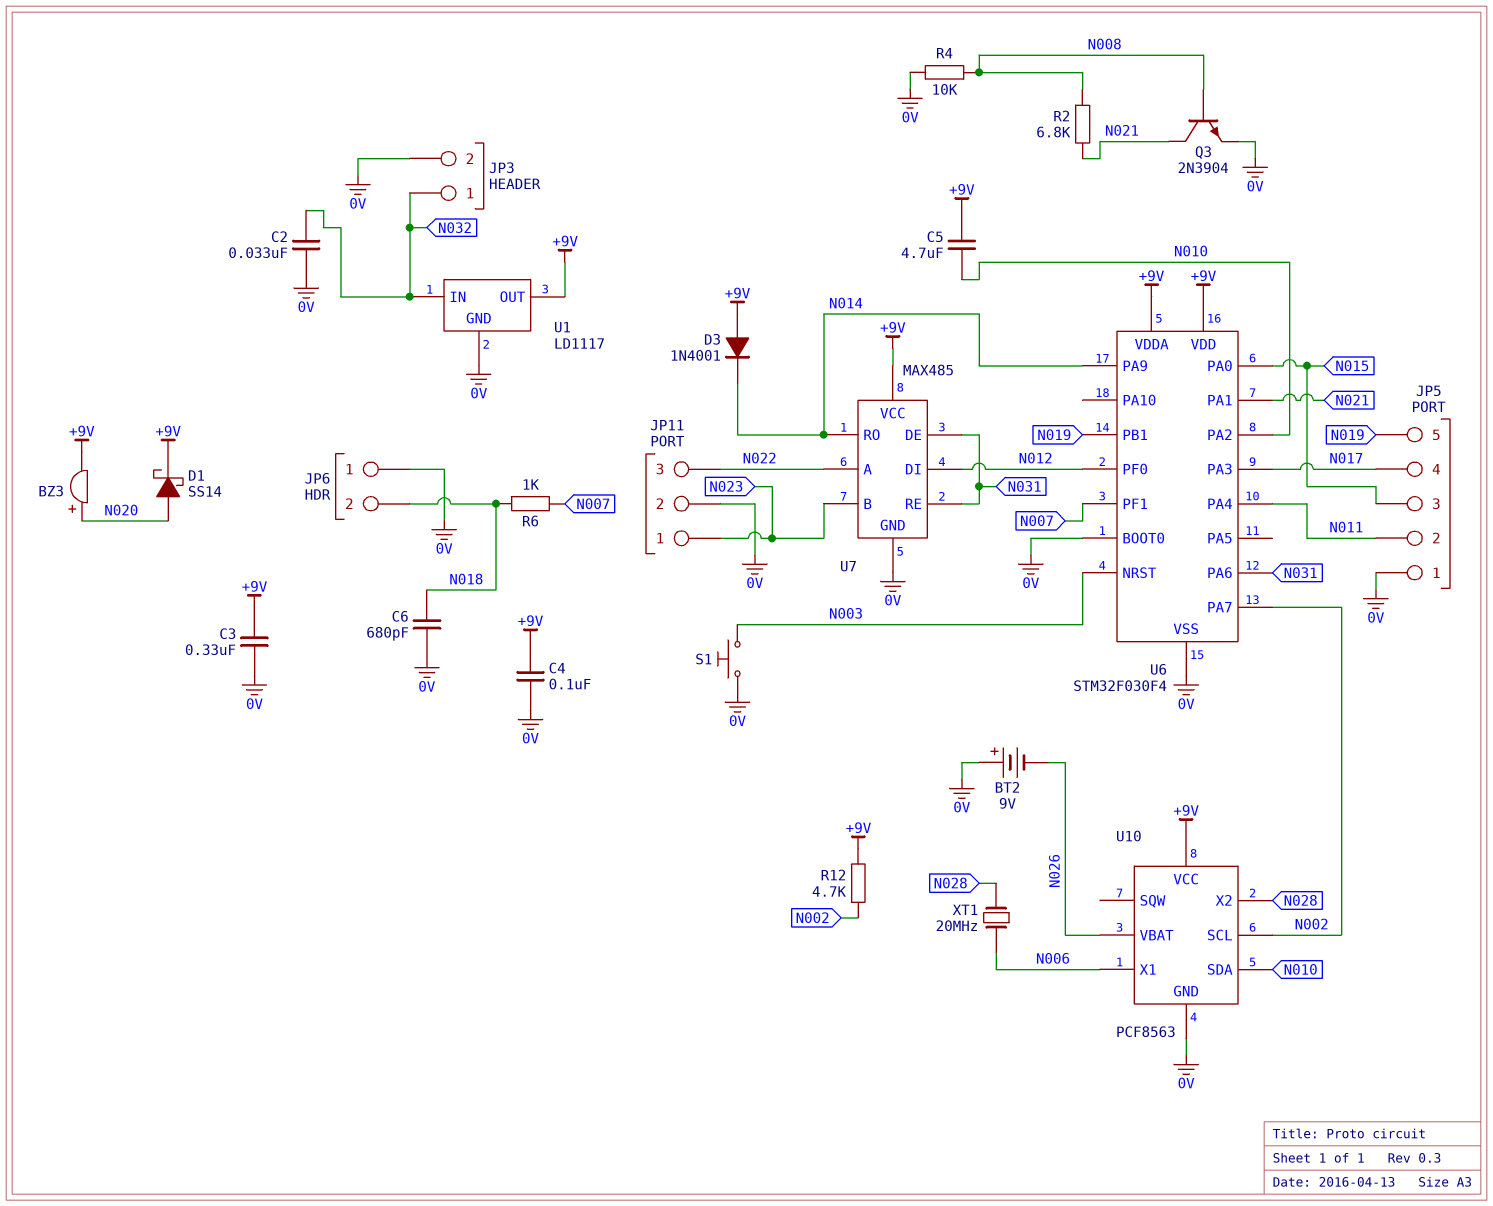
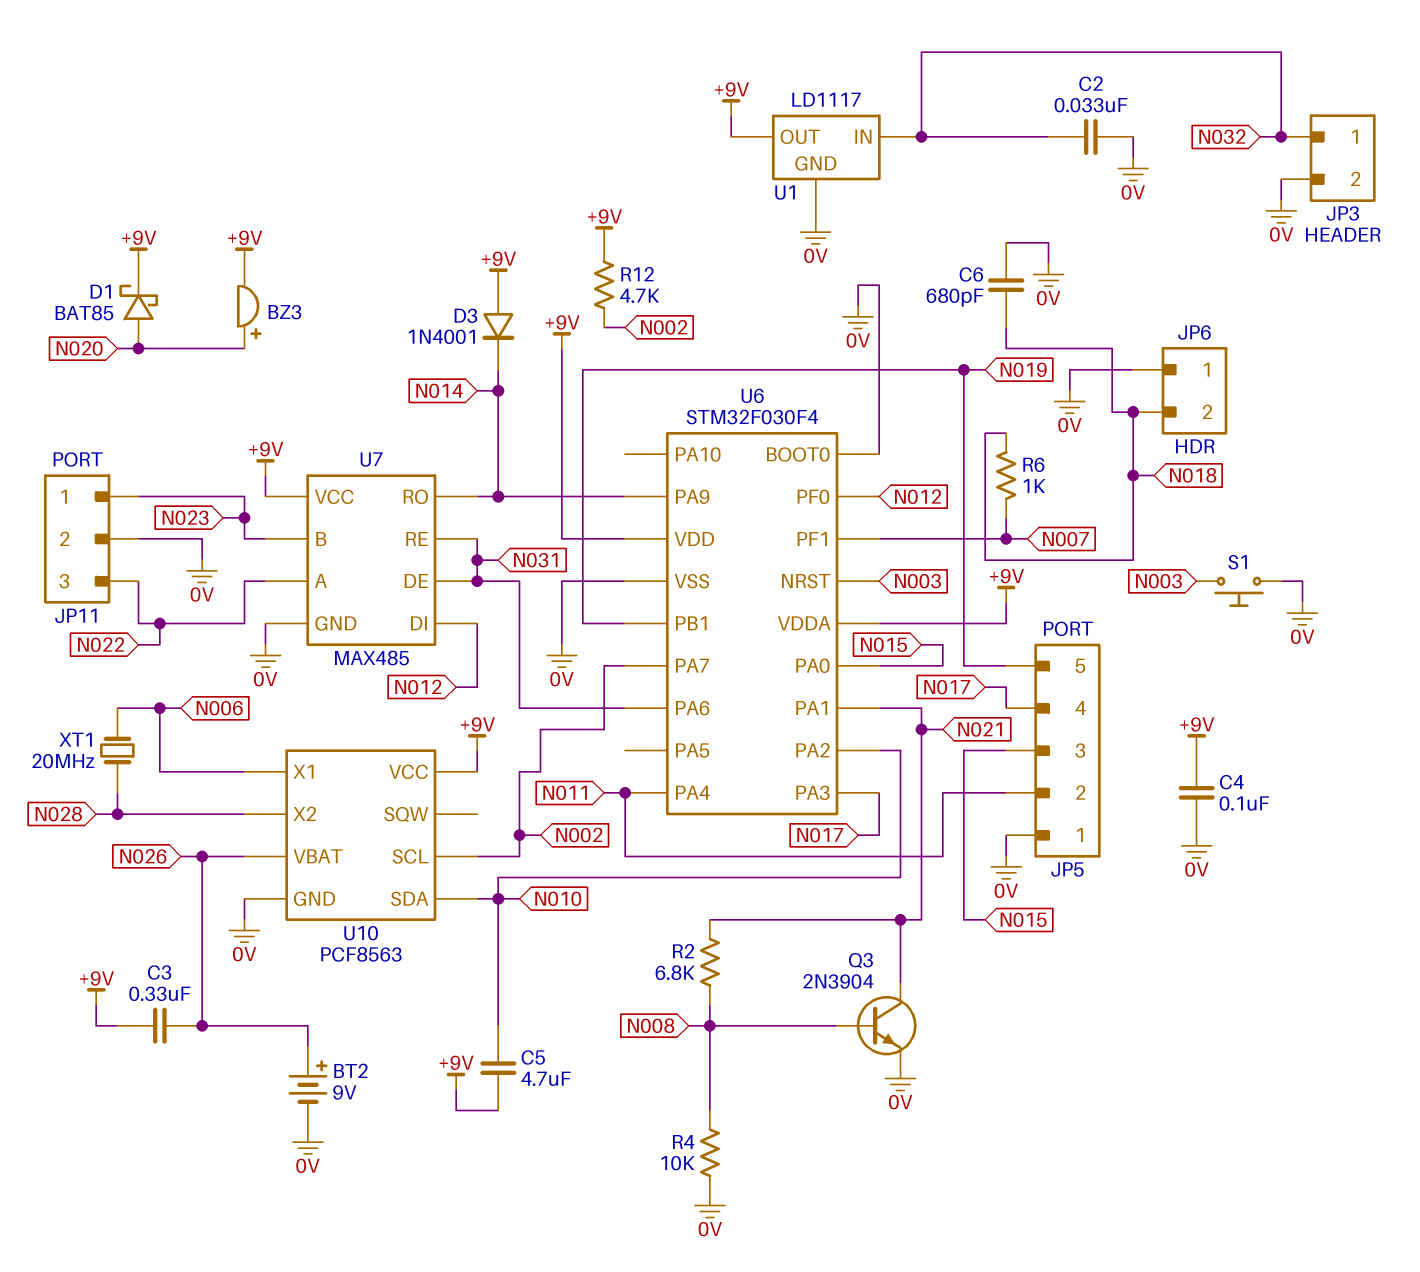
BT2: 9V (plus 0V, minus N026) -> 9V (plus N026, minus 0V)
C3: 330nF (+9V, 0V) -> 330nF (+9V, N026)
D1: schottky SS14 (A N020, K +9V) -> schottky BAT85 (A N020, K +9V)

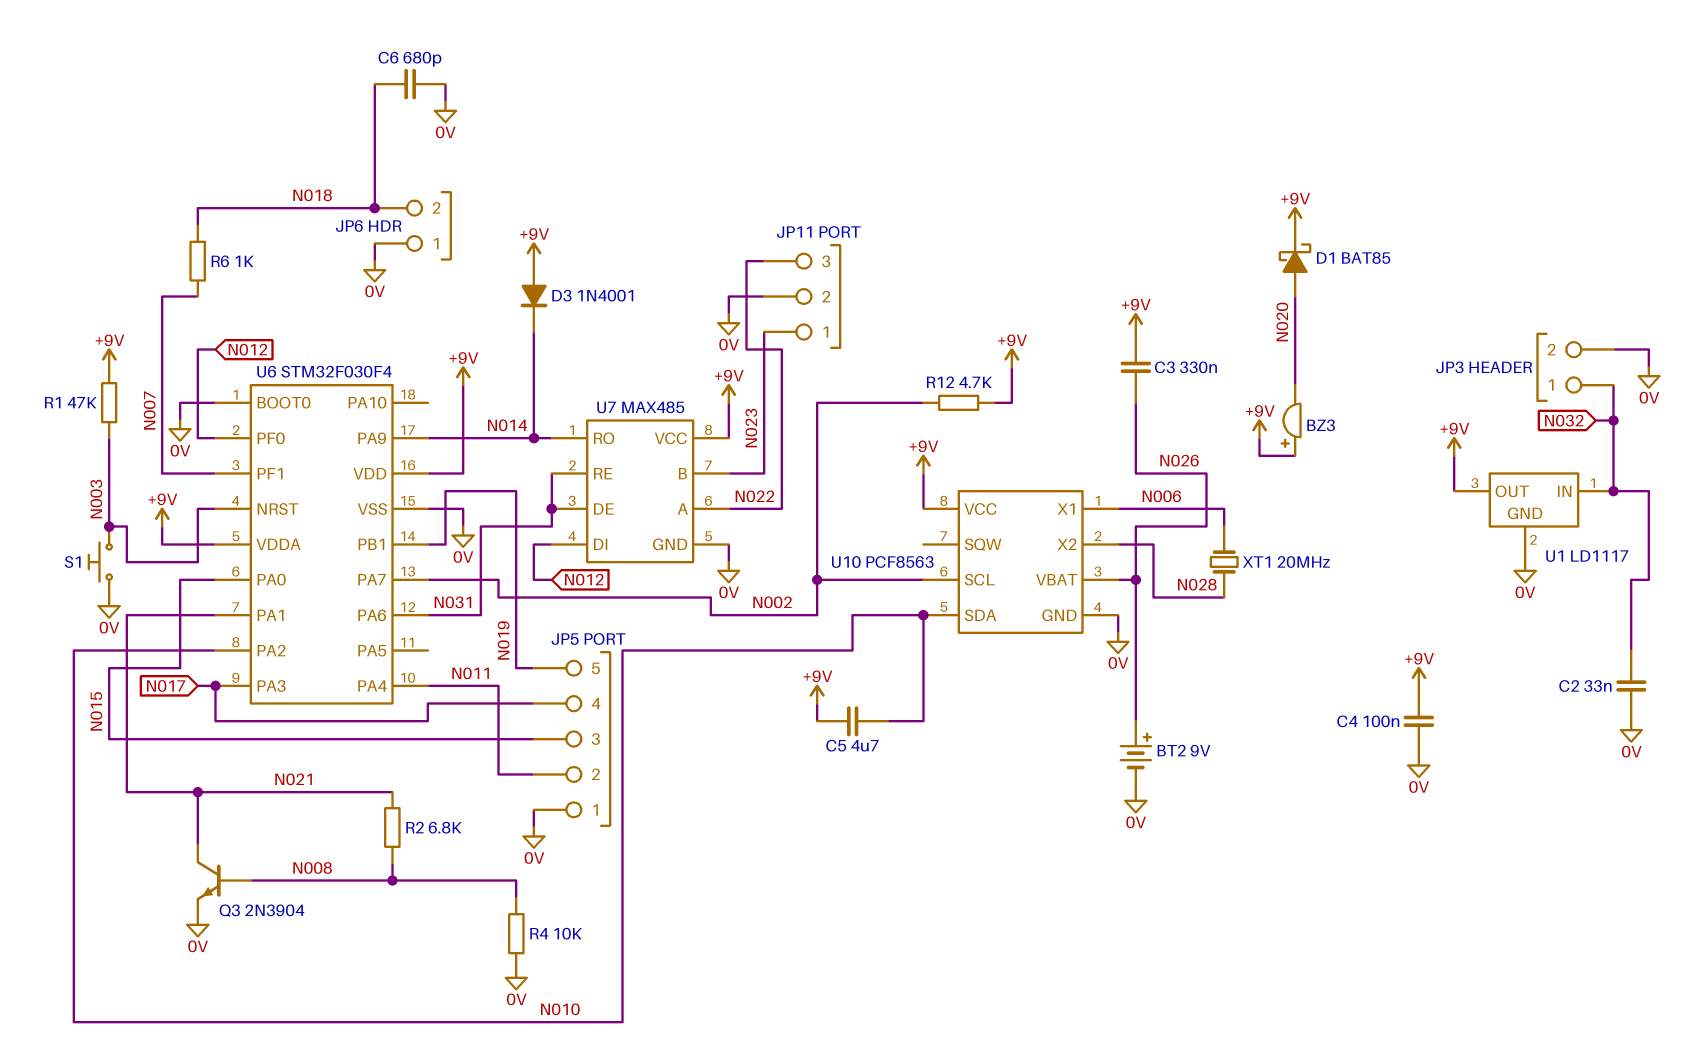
BZ3: buzzer (plus N020, minus +9V) -> buzzer (plus +9V, minus N020)
R1: none -> 47k (+9V, N003)

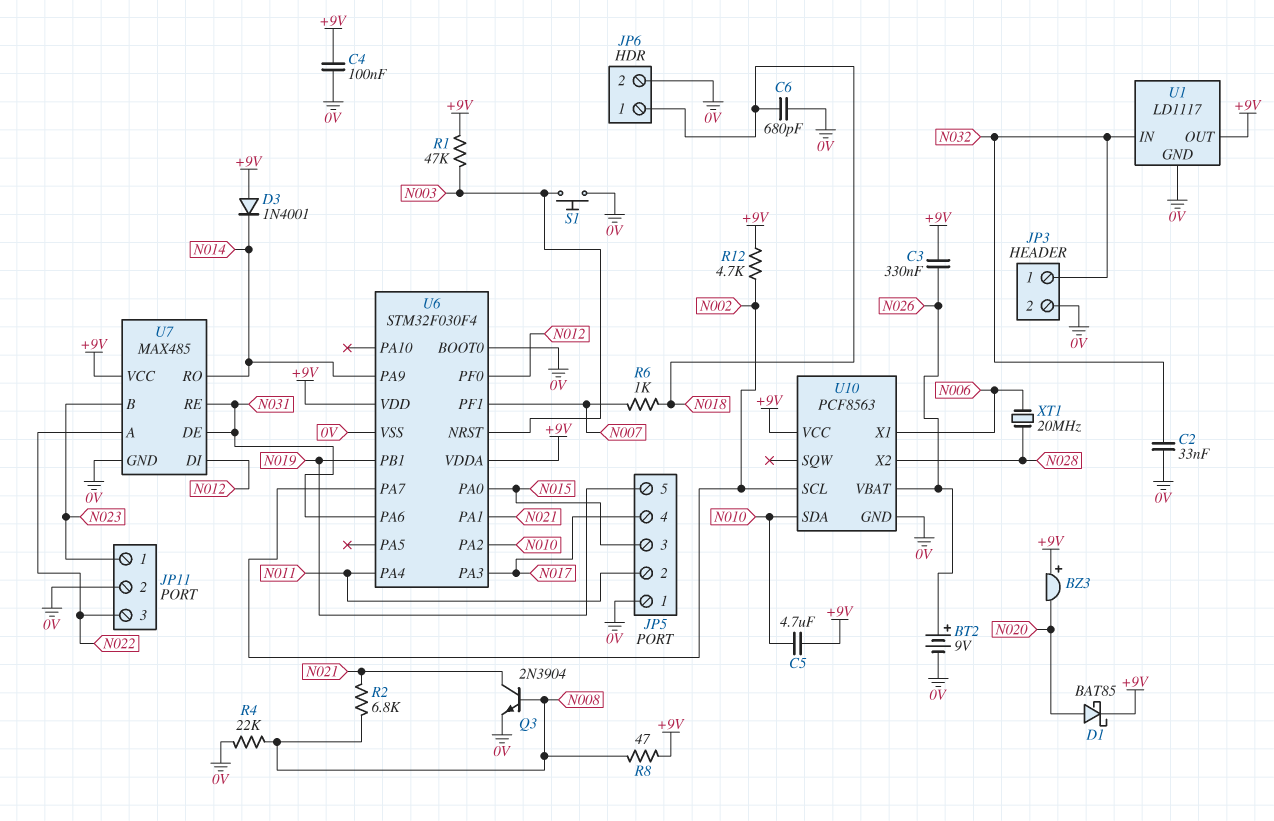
JP6 pin 1: 0V -> N018
JP6 pin 2: N018 -> 0V
R4: 10k (0V, N008) -> 22k (0V, N008)
R8: none -> 47 (+9V, N008)

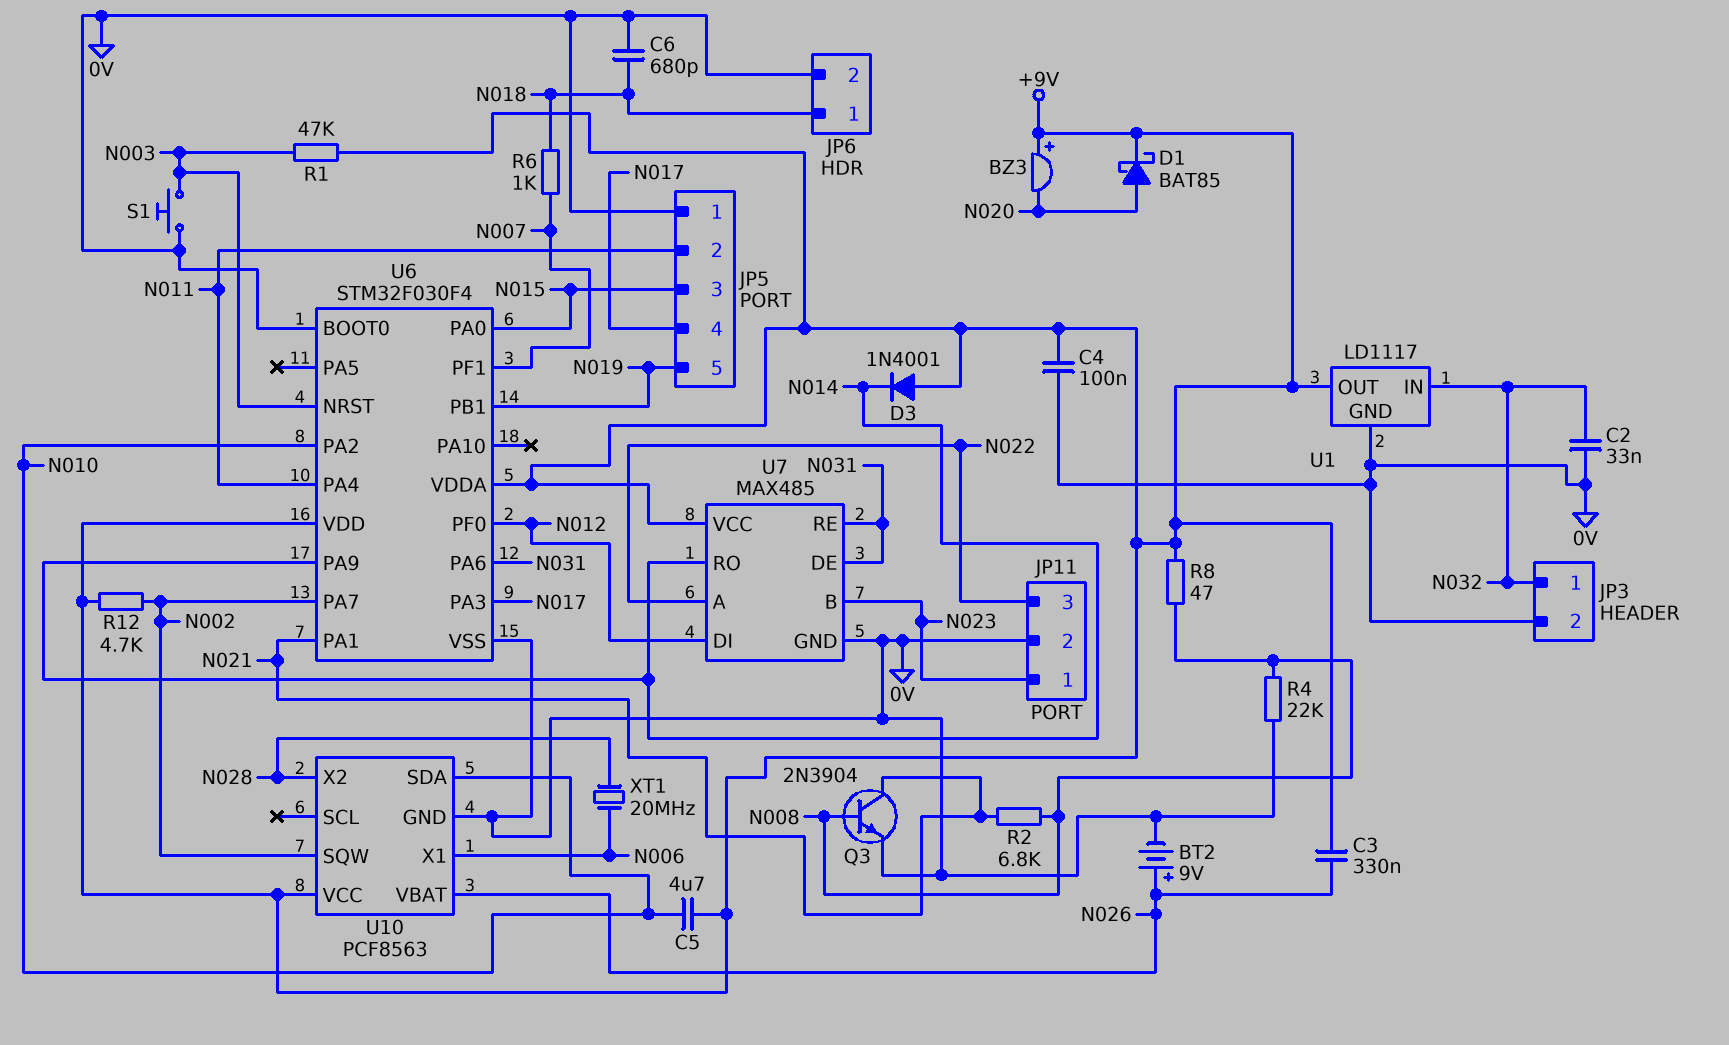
U10 pin SCL: N002 -> none
U10 pin SQW: none -> N002

